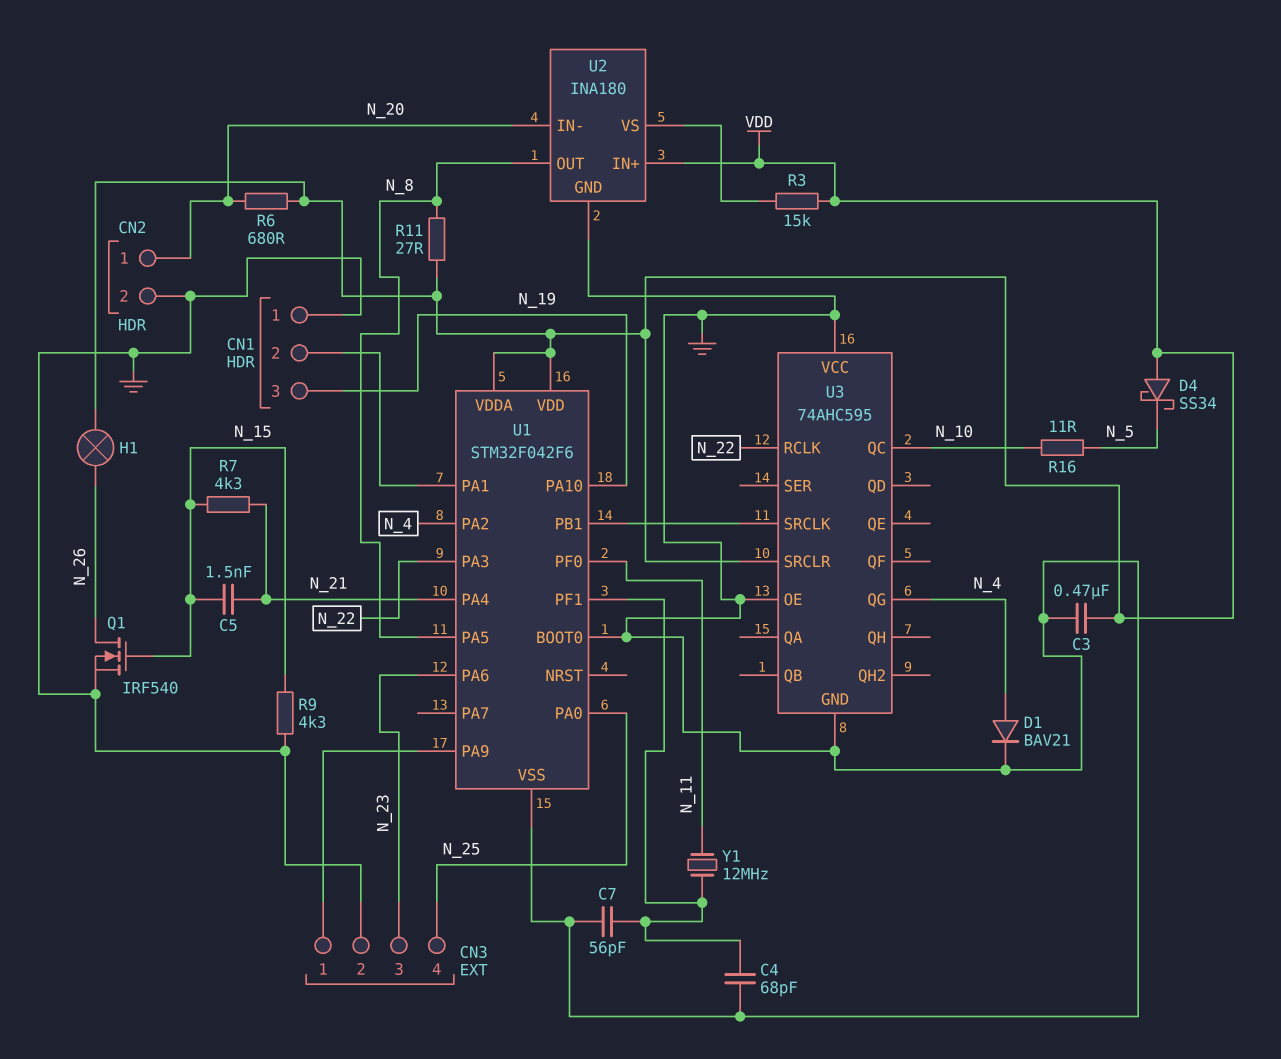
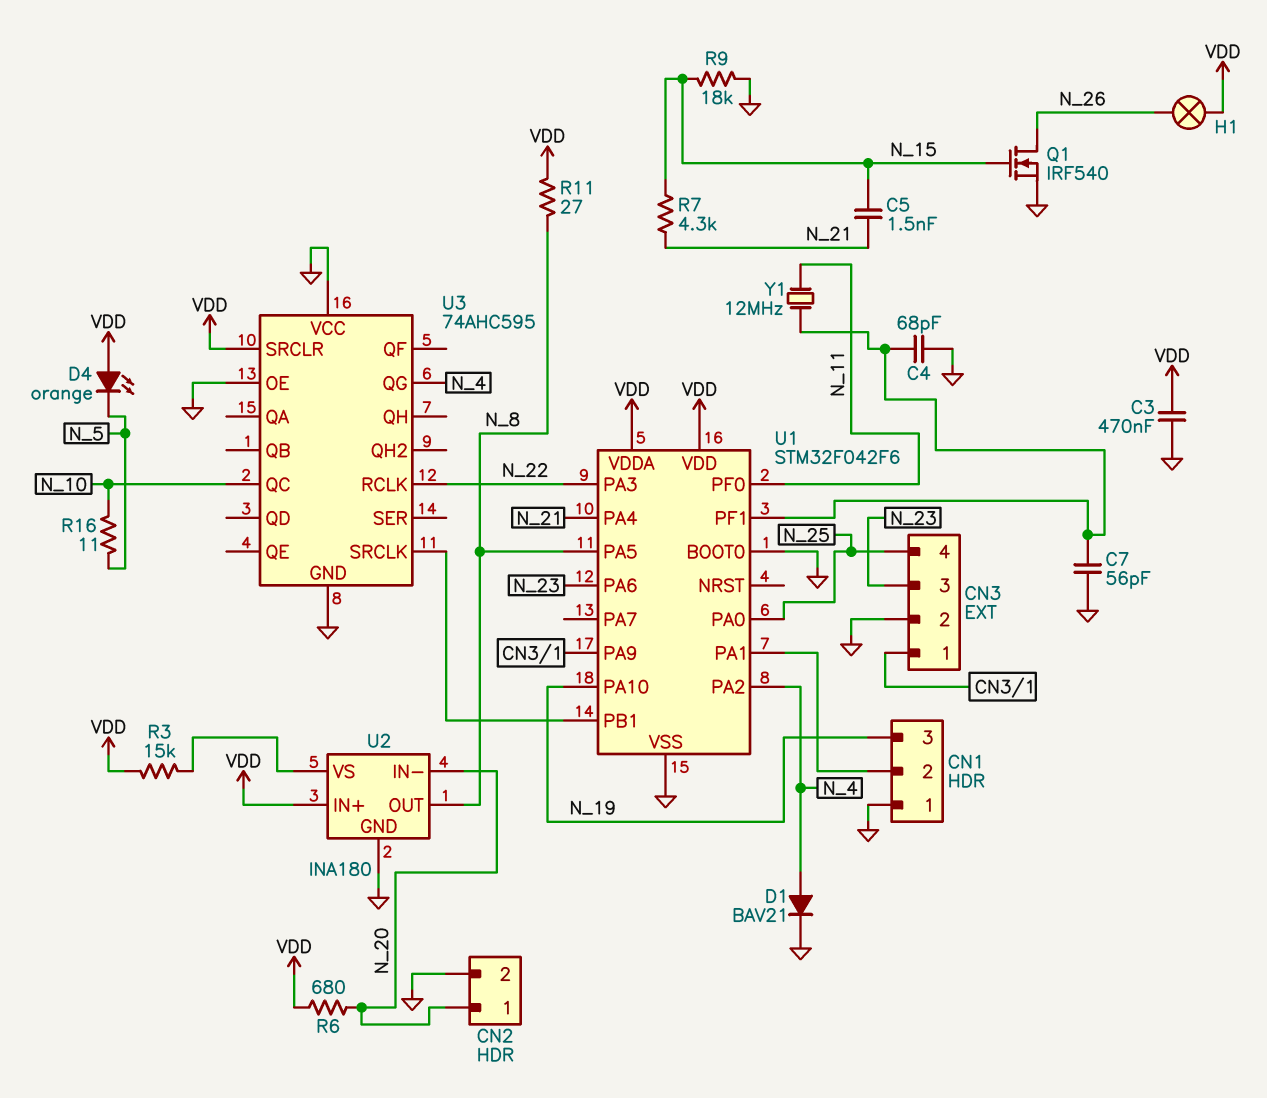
D4: schottky SS34 (A VDD, K N_5) -> LED orange (A VDD, K N_5)
R9: 4.3k (GND, N_15) -> 18k (GND, N_15)

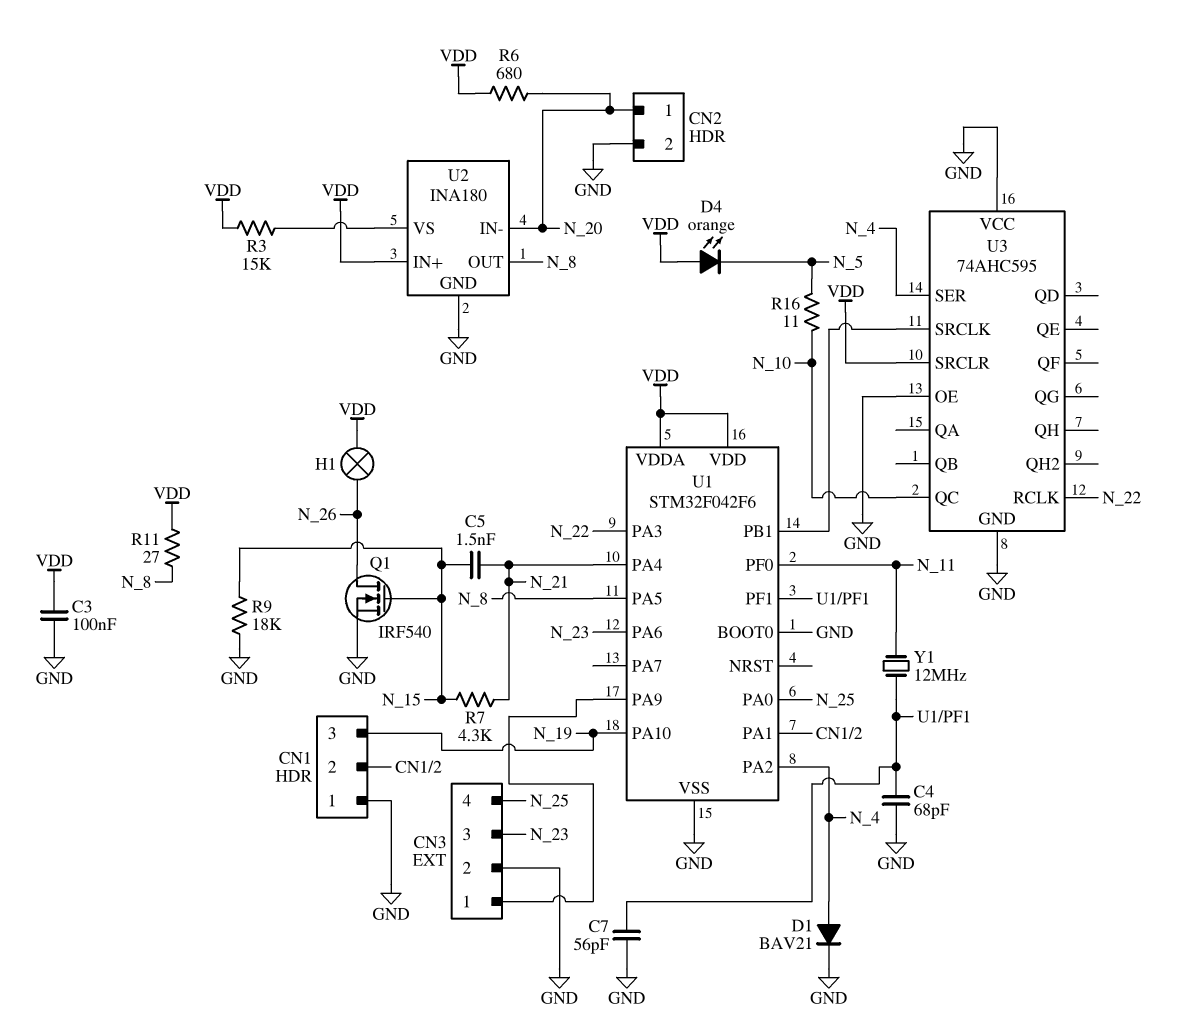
C3: 470nF (GND, VDD) -> 100nF (GND, VDD)
U3 pin QG: N_4 -> none
U3 pin SER: none -> N_4

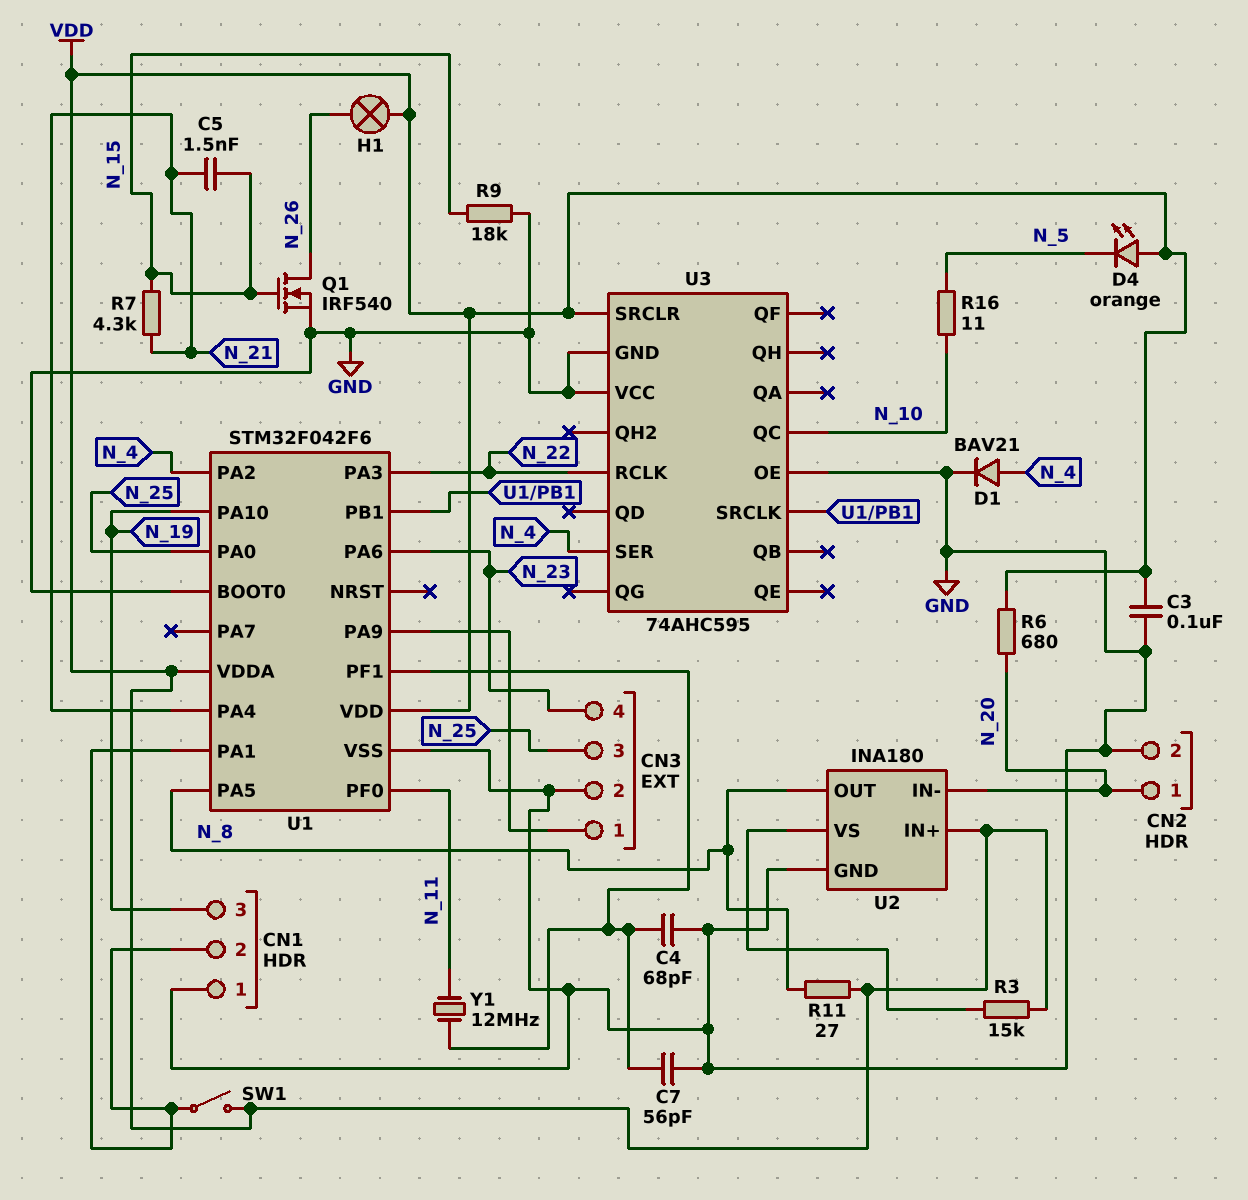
CN3 pin 3: N_23 -> N_25
CN3 pin 4: N_25 -> N_23
SW1: none -> switch (CN1/2, VDD)

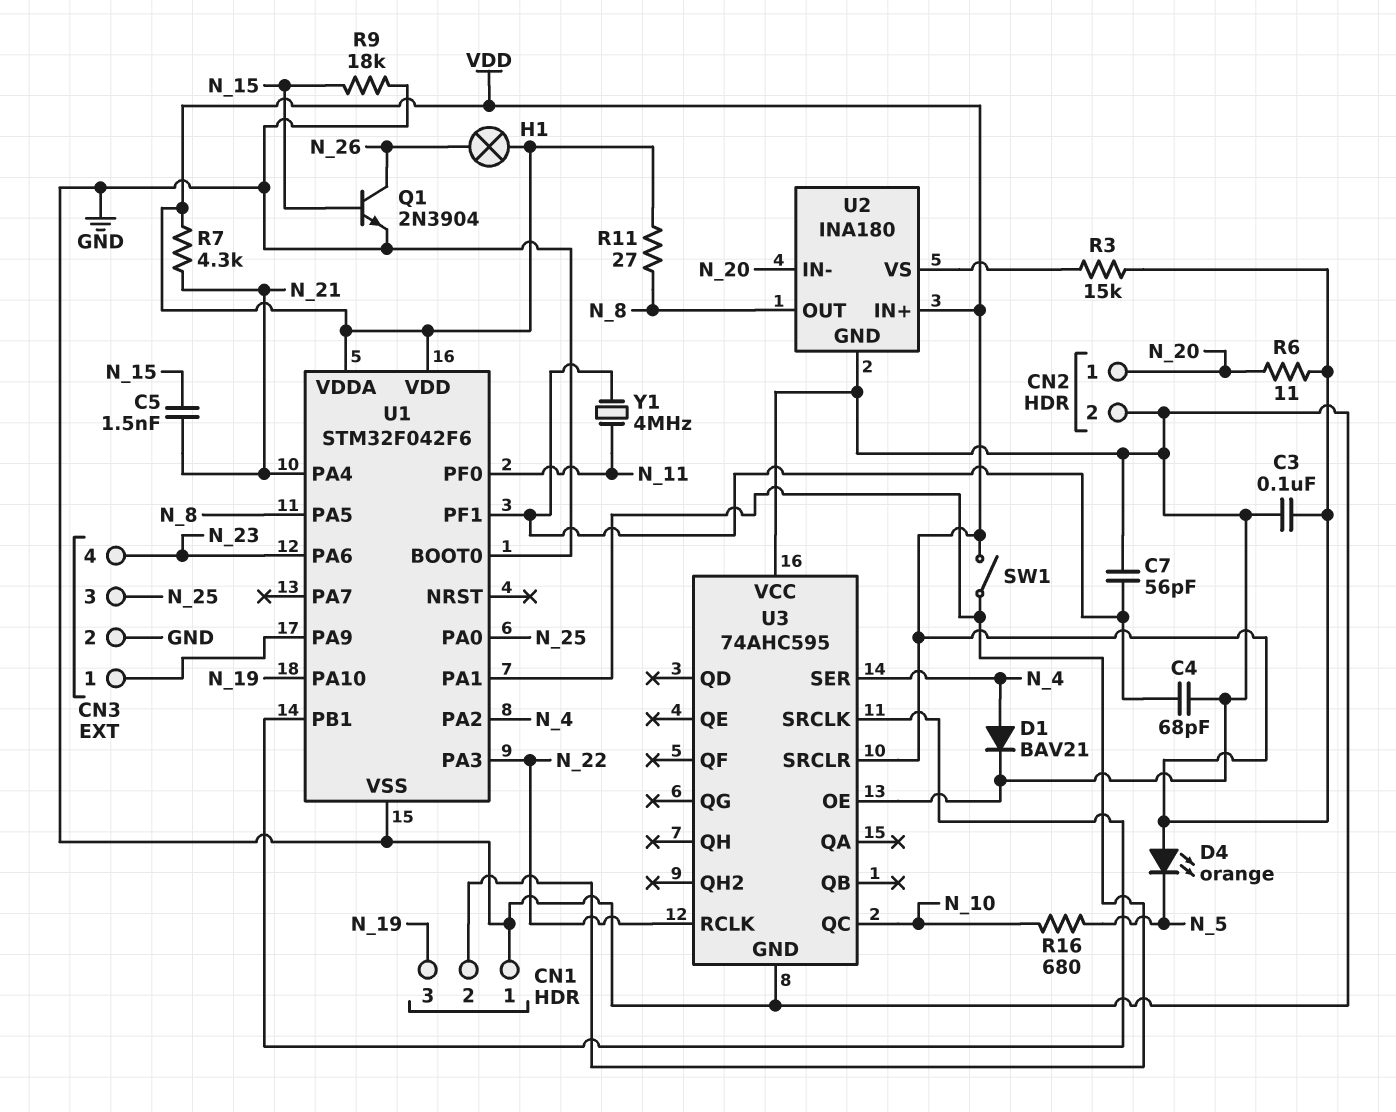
Q1: NMOS IRF540 (G N_15, D N_26, S GND) -> NPN 2N3904 (B N_15, C N_26, E GND)
R6: 680 (N_20, VDD) -> 11 (N_20, VDD)
R7: 4.3k (N_15, N_21) -> 4.3k (N_21, VDD)
R16: 11 (N_5, N_10) -> 680 (N_5, N_10)
Y1: 12MHz (N_11, U1/PF1) -> 4MHz (N_11, U1/PF1)

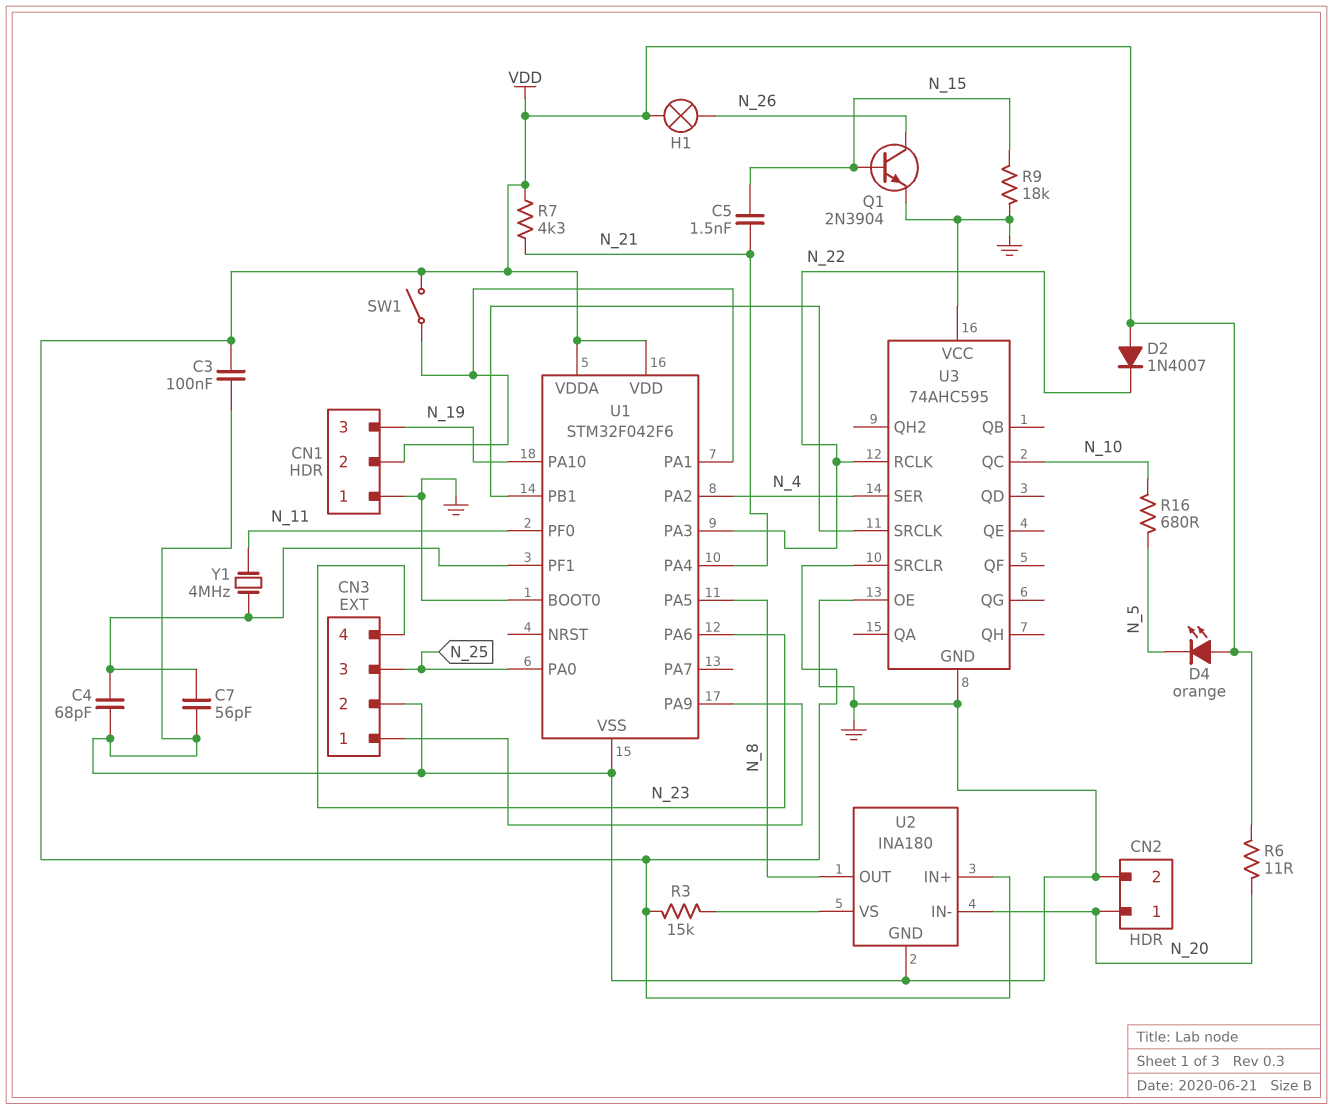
D1: diode BAV21 (A N_4, K GND) -> none
D2: none -> diode 1N4007 (A VDD, K N_22)
R11: 27 (N_8, VDD) -> none

